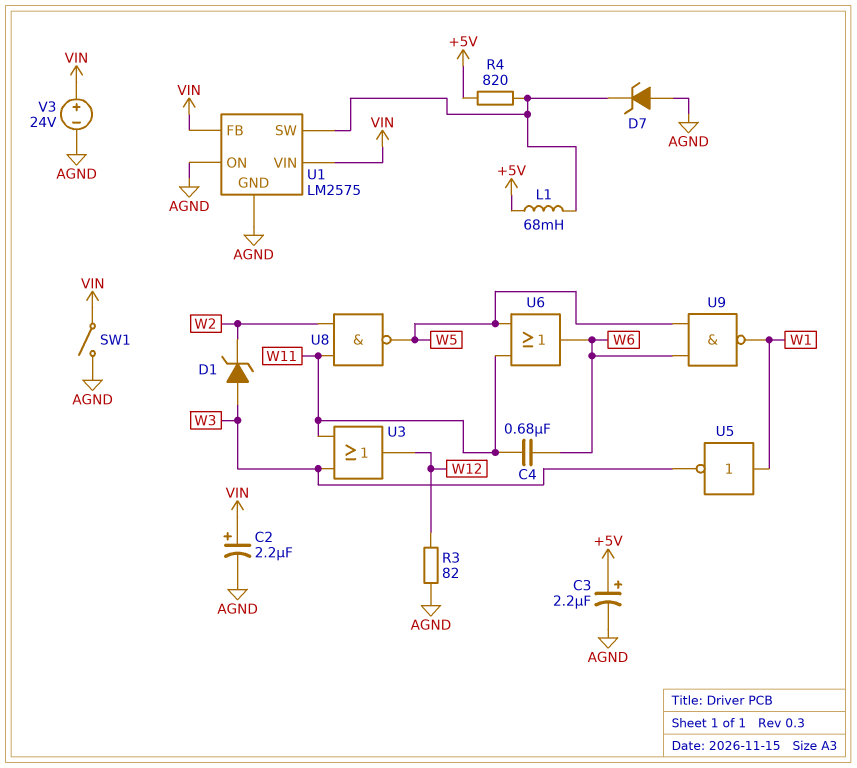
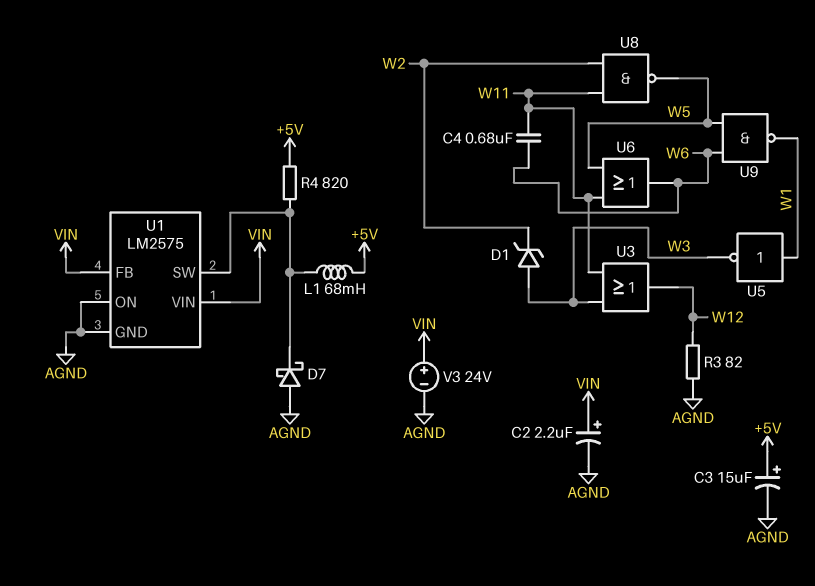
C3: 2.2uF (plus +5V, minus AGND) -> 15uF (plus +5V, minus AGND)
D7: zener (A AGND, K U1/SW) -> schottky (A AGND, K U1/SW)
SW1: switch (AGND, VIN) -> none

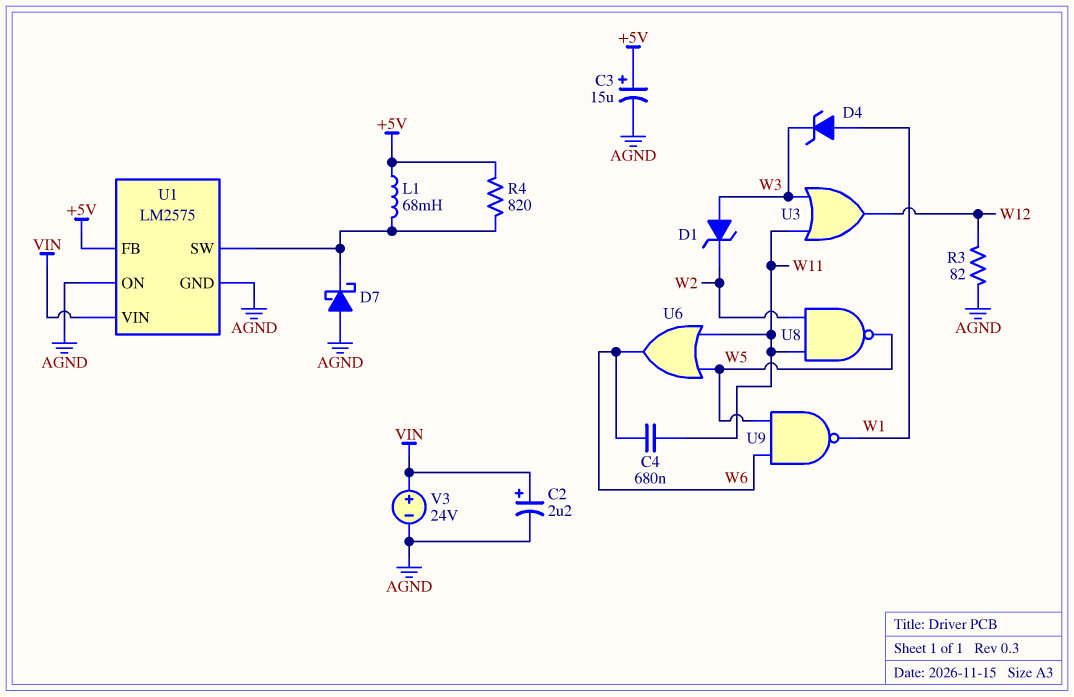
D4: none -> zener (A W1, K W3)
U1 pin FB: VIN -> +5V
U5: NOT (in W1, out W3) -> none

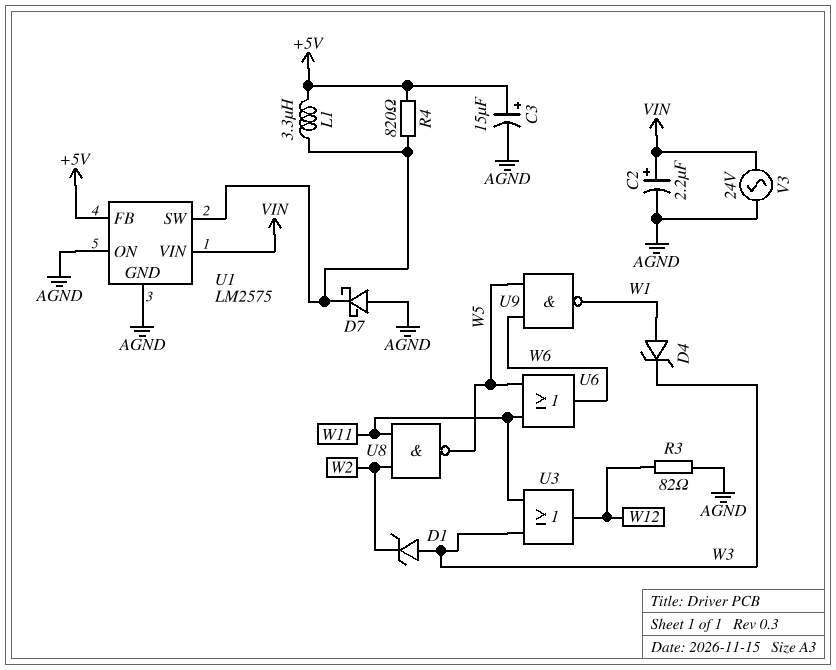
C4: 680nF (W6, W11) -> none
L1: 68mH (+5V, U1/SW) -> 3.3uH (+5V, U1/SW)
V3: 24V (plus VIN, minus AGND) -> AC 24V (AGND, VIN)

